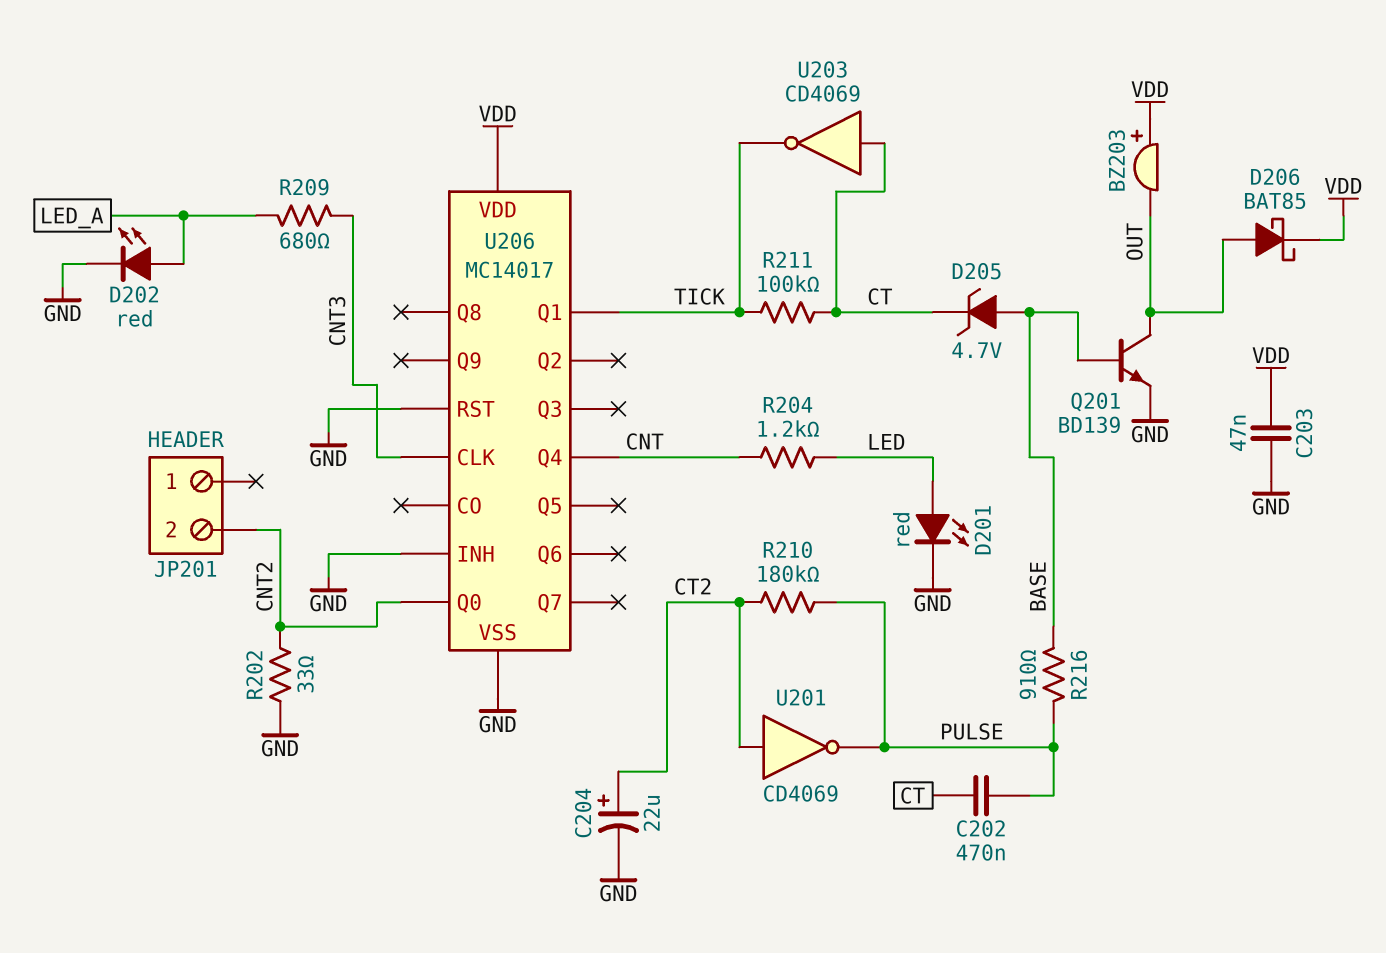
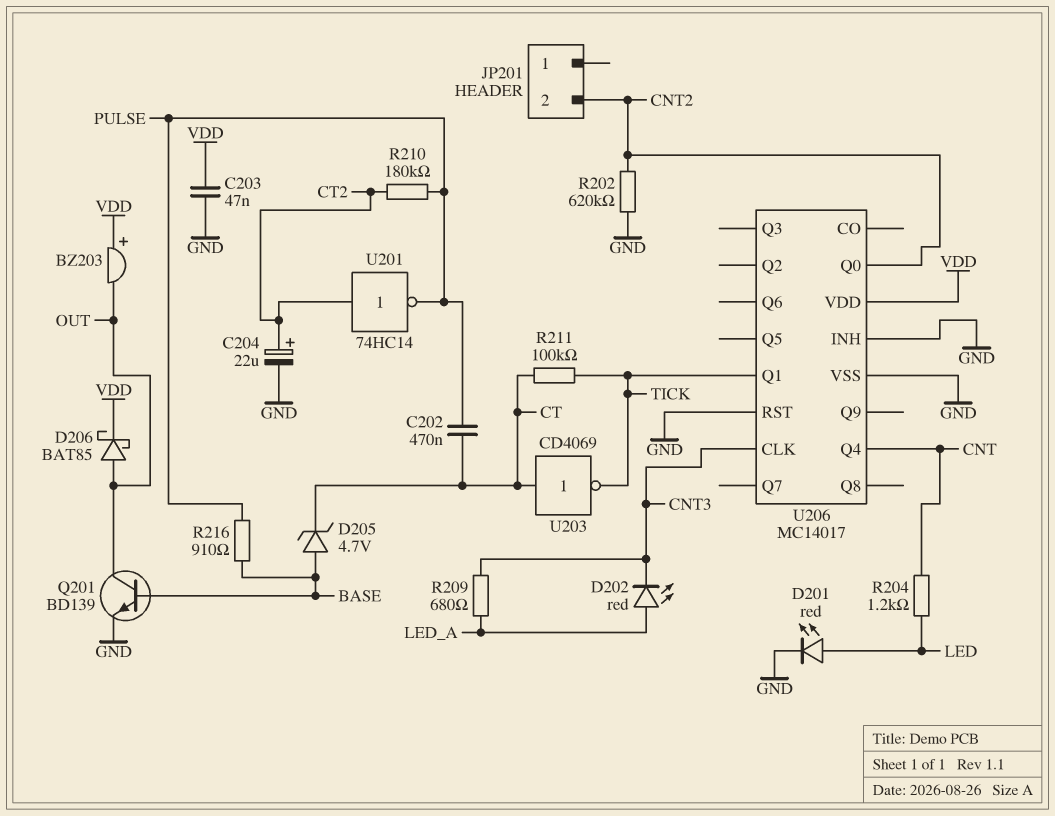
D202: LED red (A LED_A, K GND) -> LED red (A LED_A, K CNT3)
R202: 33 (CNT2, GND) -> 620k (CNT2, GND)
U201: NOT CD4069 (in CT2, out PULSE) -> NOT 74HC14 (in CT2, out PULSE)

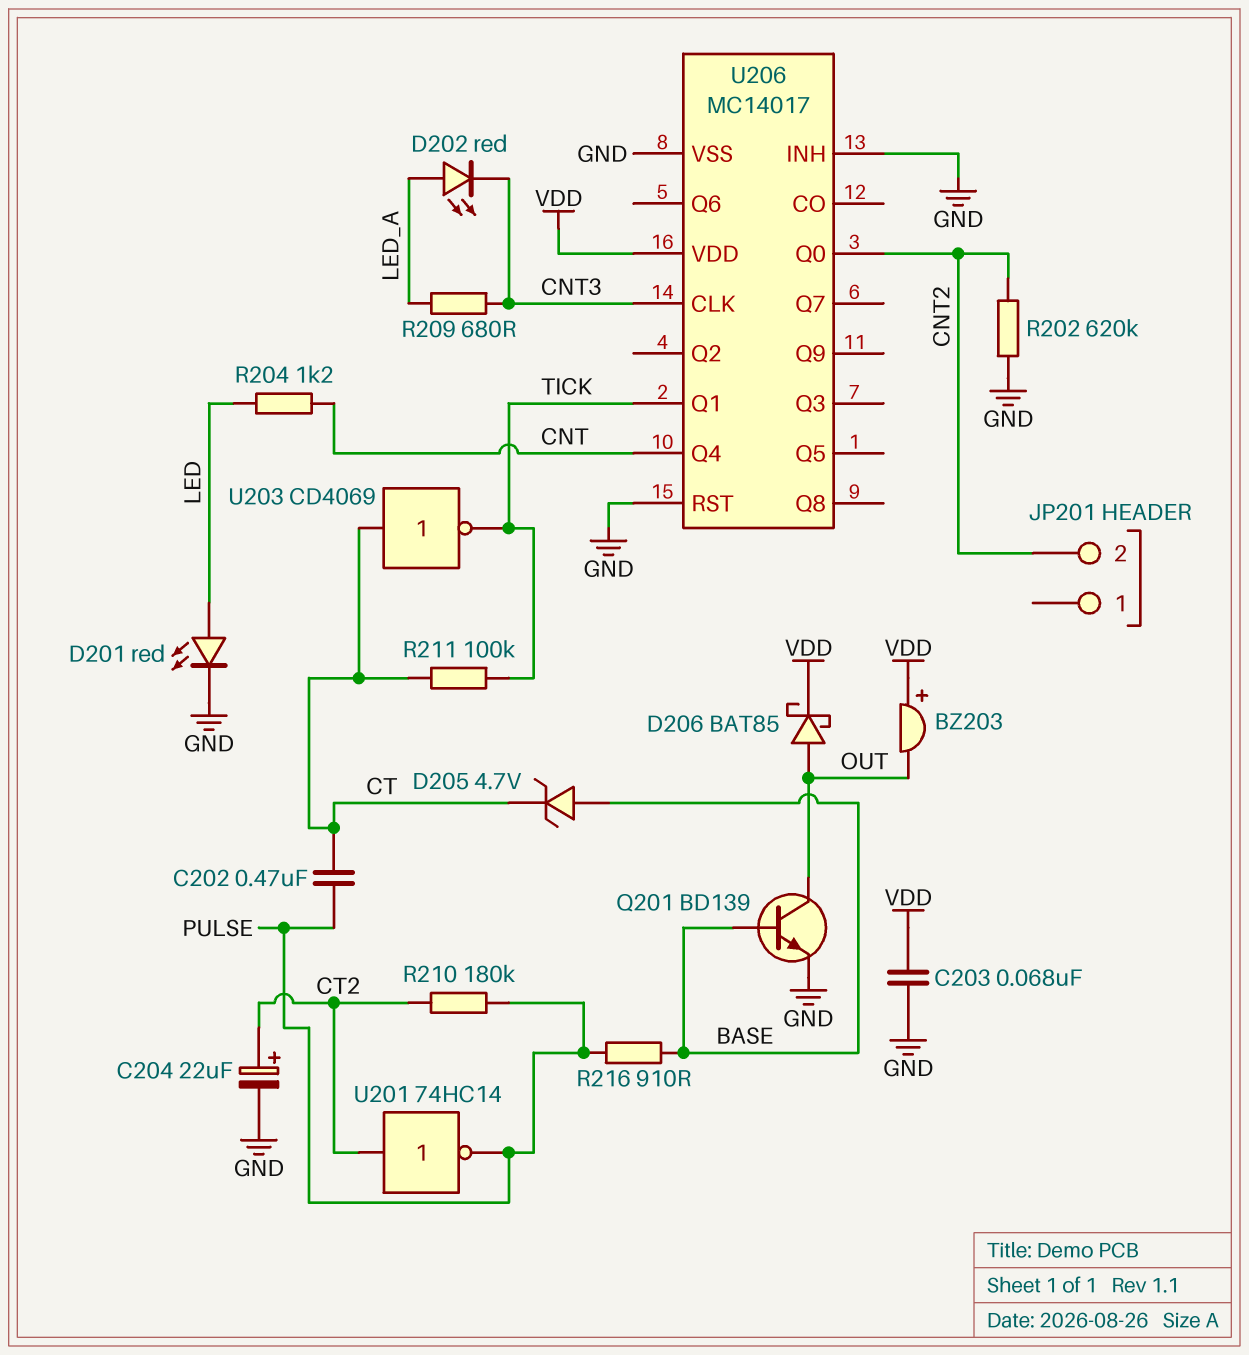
C203: 47nF (GND, VDD) -> 68nF (GND, VDD)

